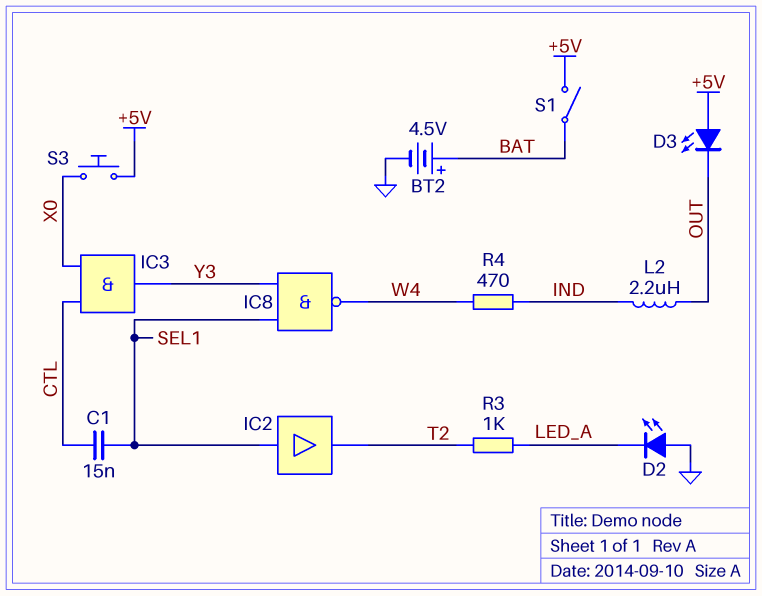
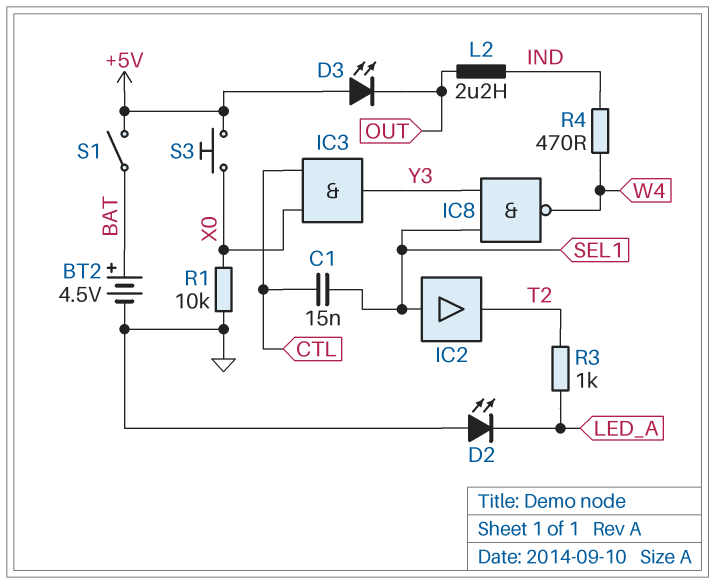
R1: none -> 10k (GND, X0)

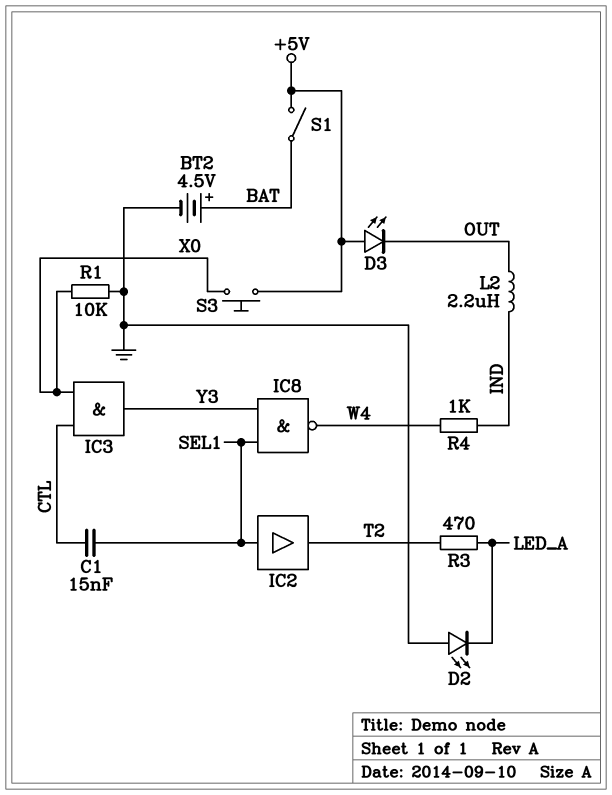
R3: 1k (LED_A, T2) -> 470 (LED_A, T2)
R4: 470 (IND, W4) -> 1k (IND, W4)

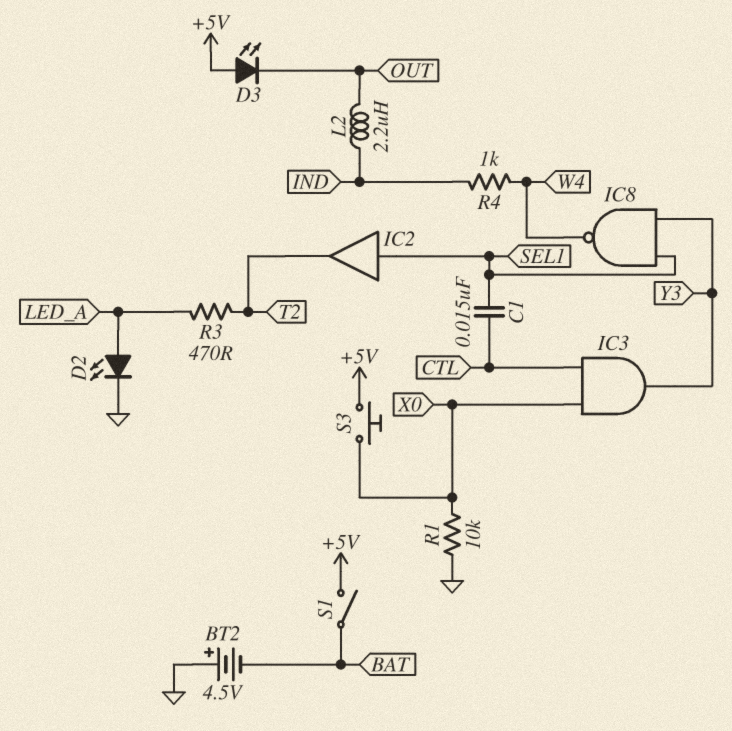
BT2: 4.5V (plus BAT, minus GND) -> 4.5V (plus GND, minus BAT)
D2: LED (A GND, K LED_A) -> LED (A LED_A, K GND)

